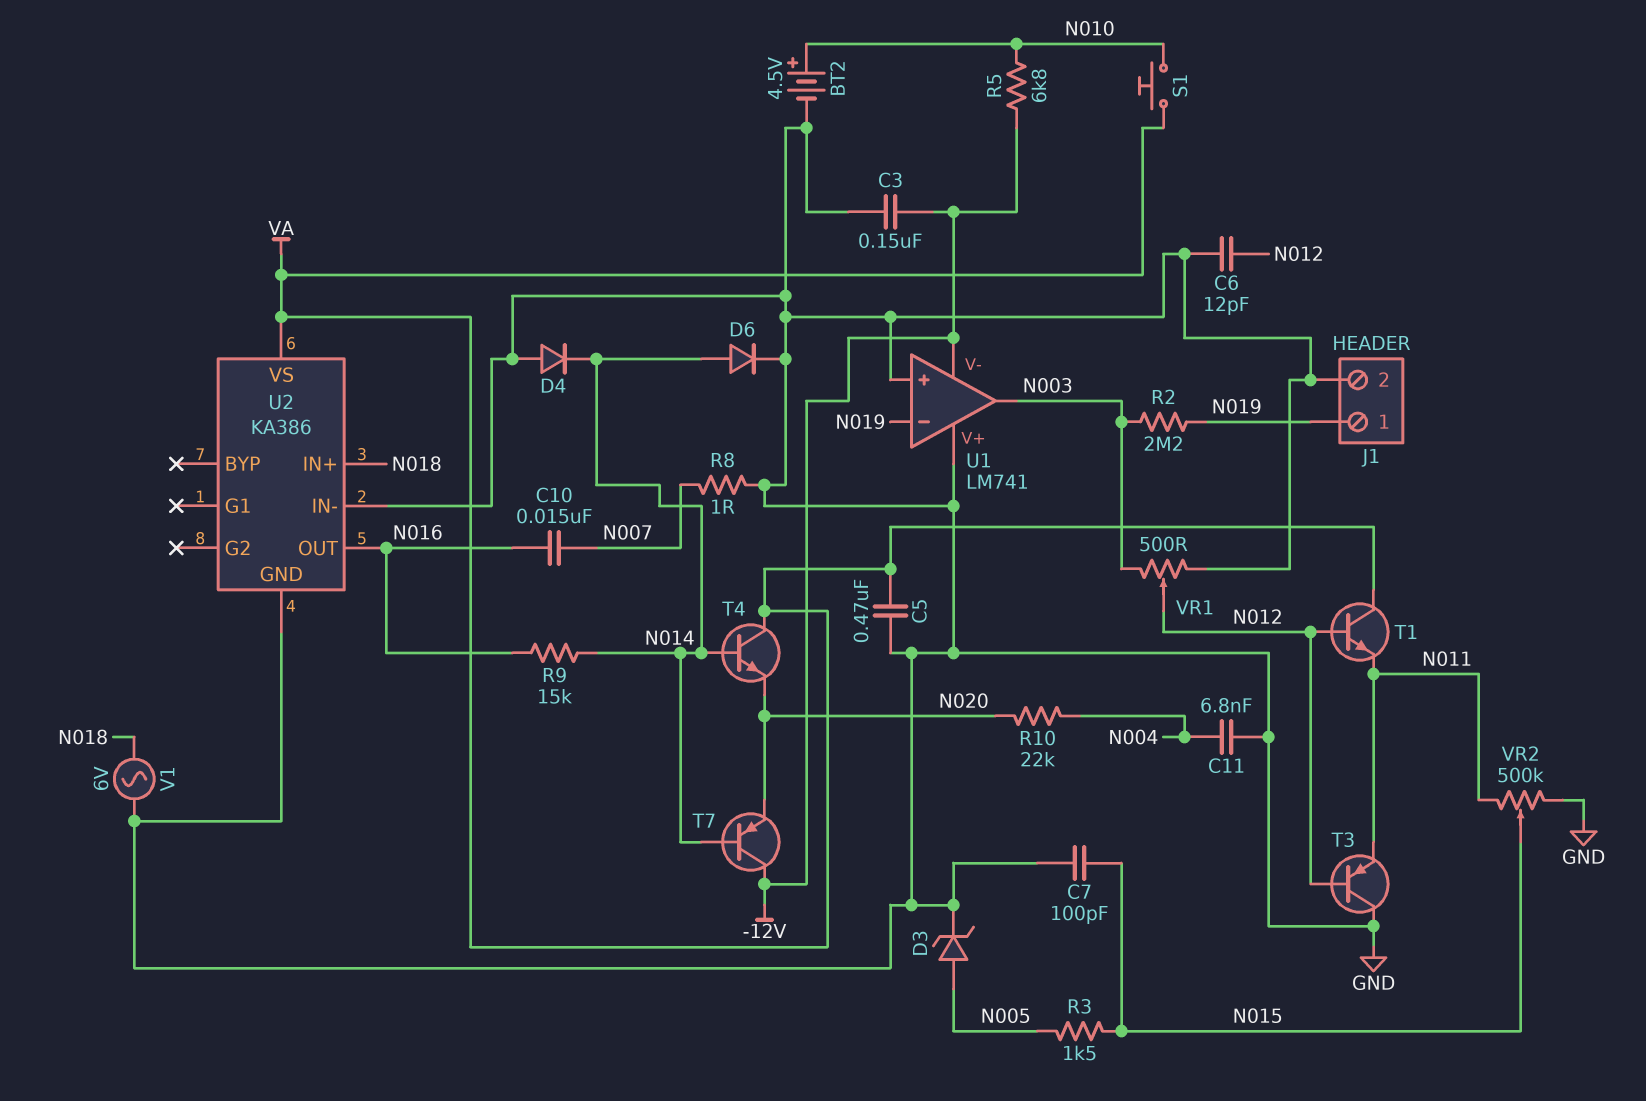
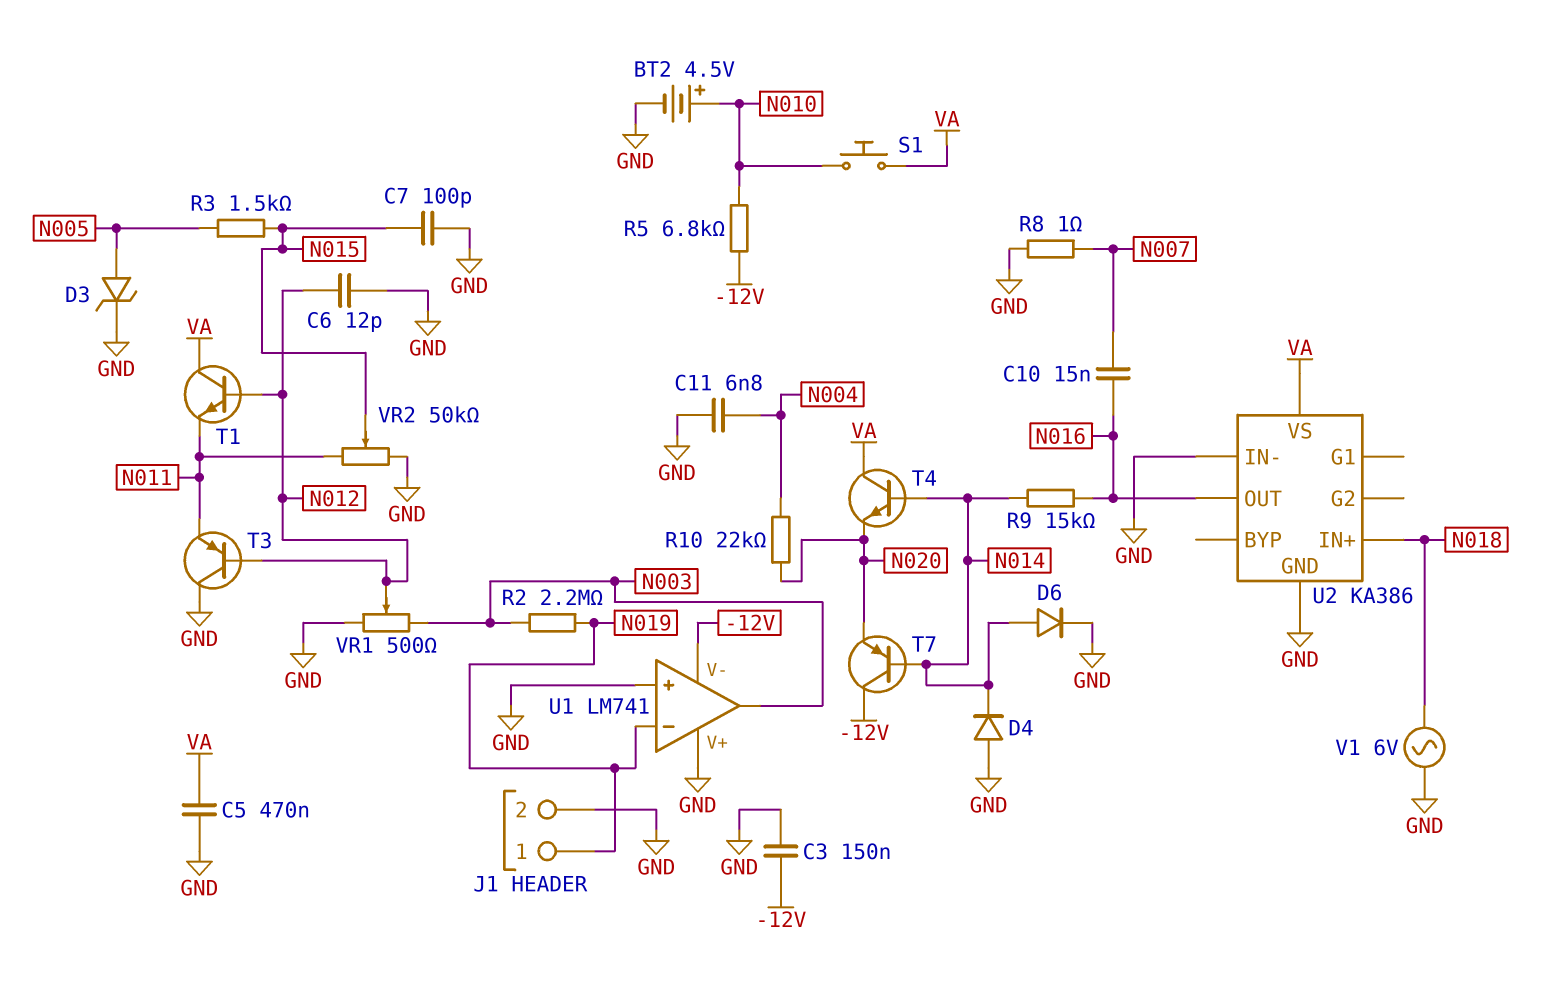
VR2: 500k (GND, N011, wiper N015) -> 50k (GND, N011, wiper N015)

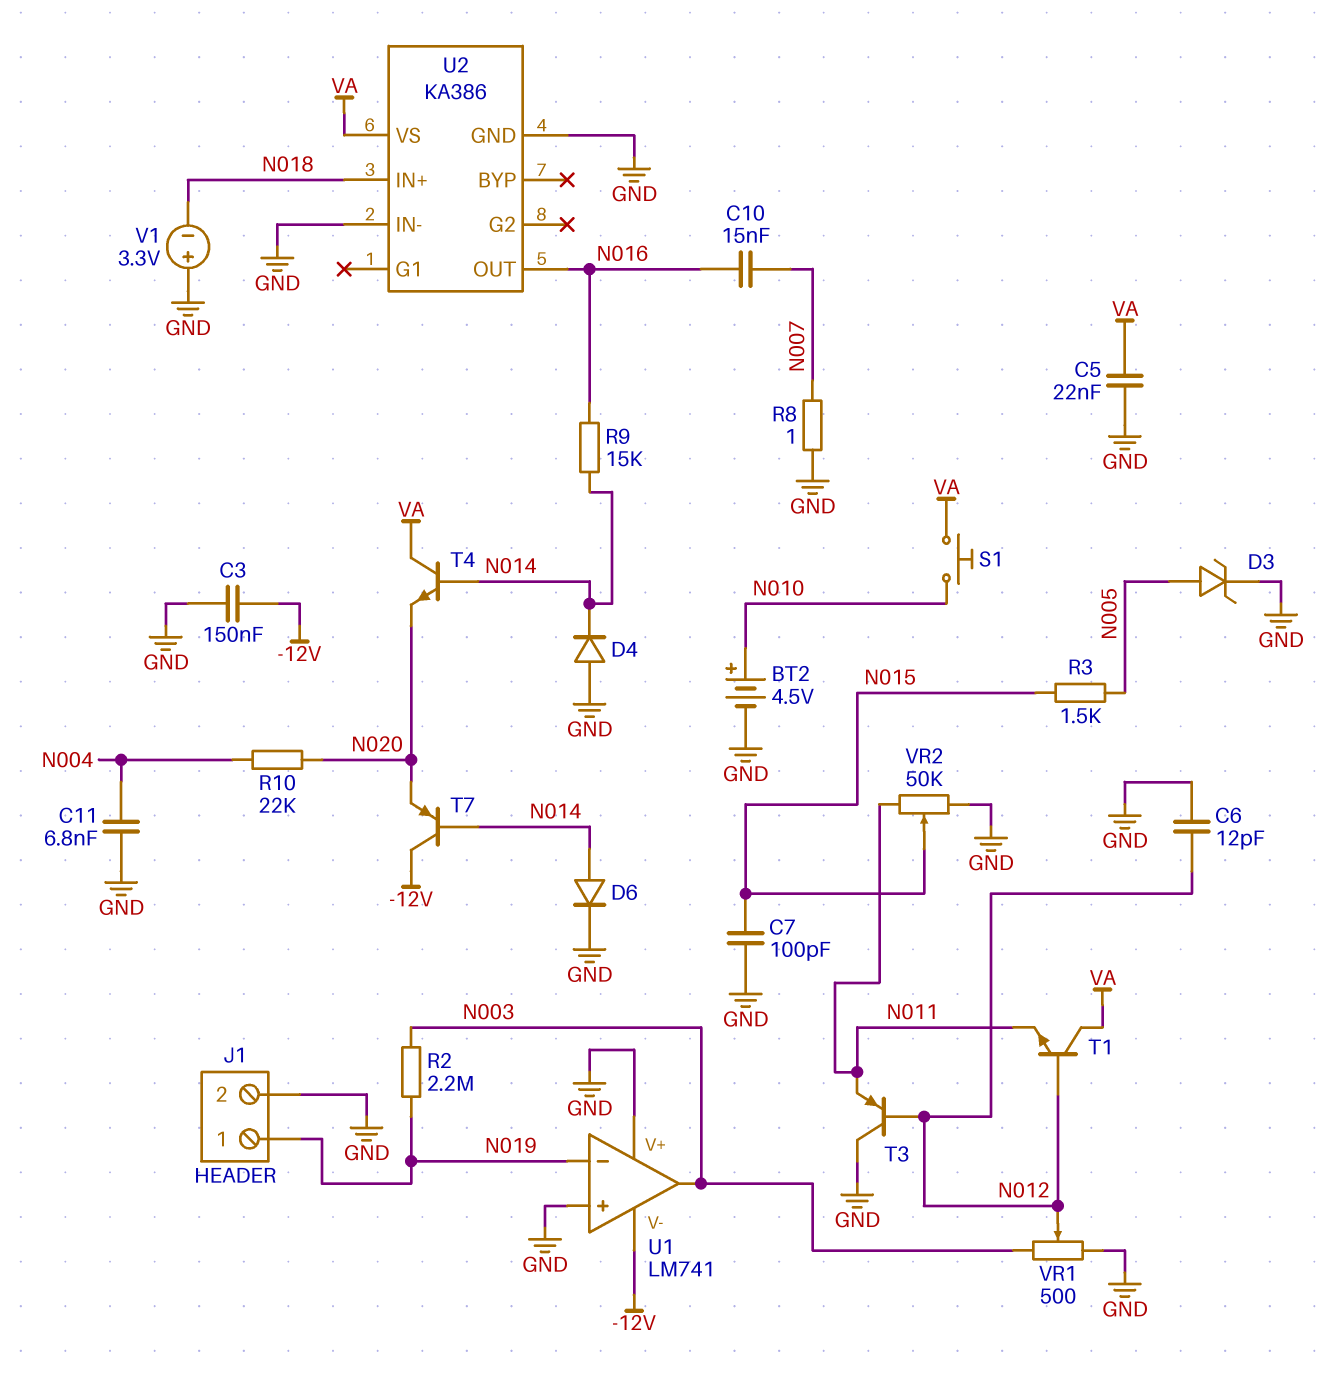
C5: 470nF (GND, VA) -> 22nF (GND, VA)
R5: 6.8k (-12V, N010) -> none
V1: AC 6V (GND, N018) -> 3.3V (plus GND, minus N018)

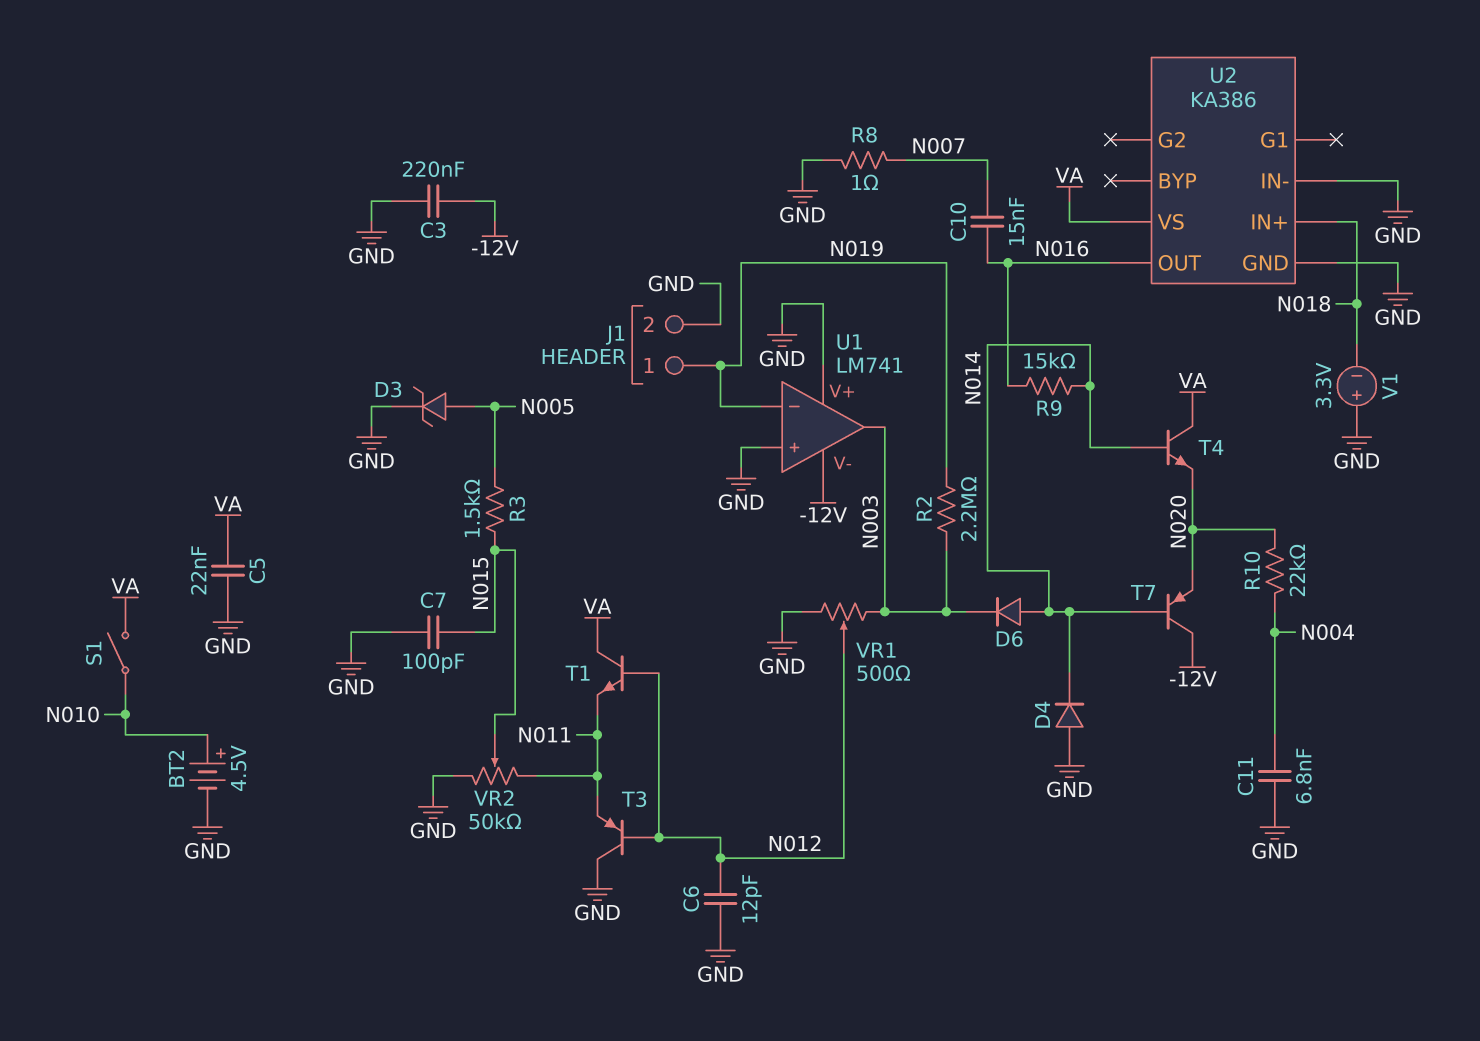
C3: 150nF (-12V, GND) -> 220nF (-12V, GND)
D6: diode (A N014, K GND) -> diode (A N014, K N003)
S1: button (N010, VA) -> switch (N010, VA)

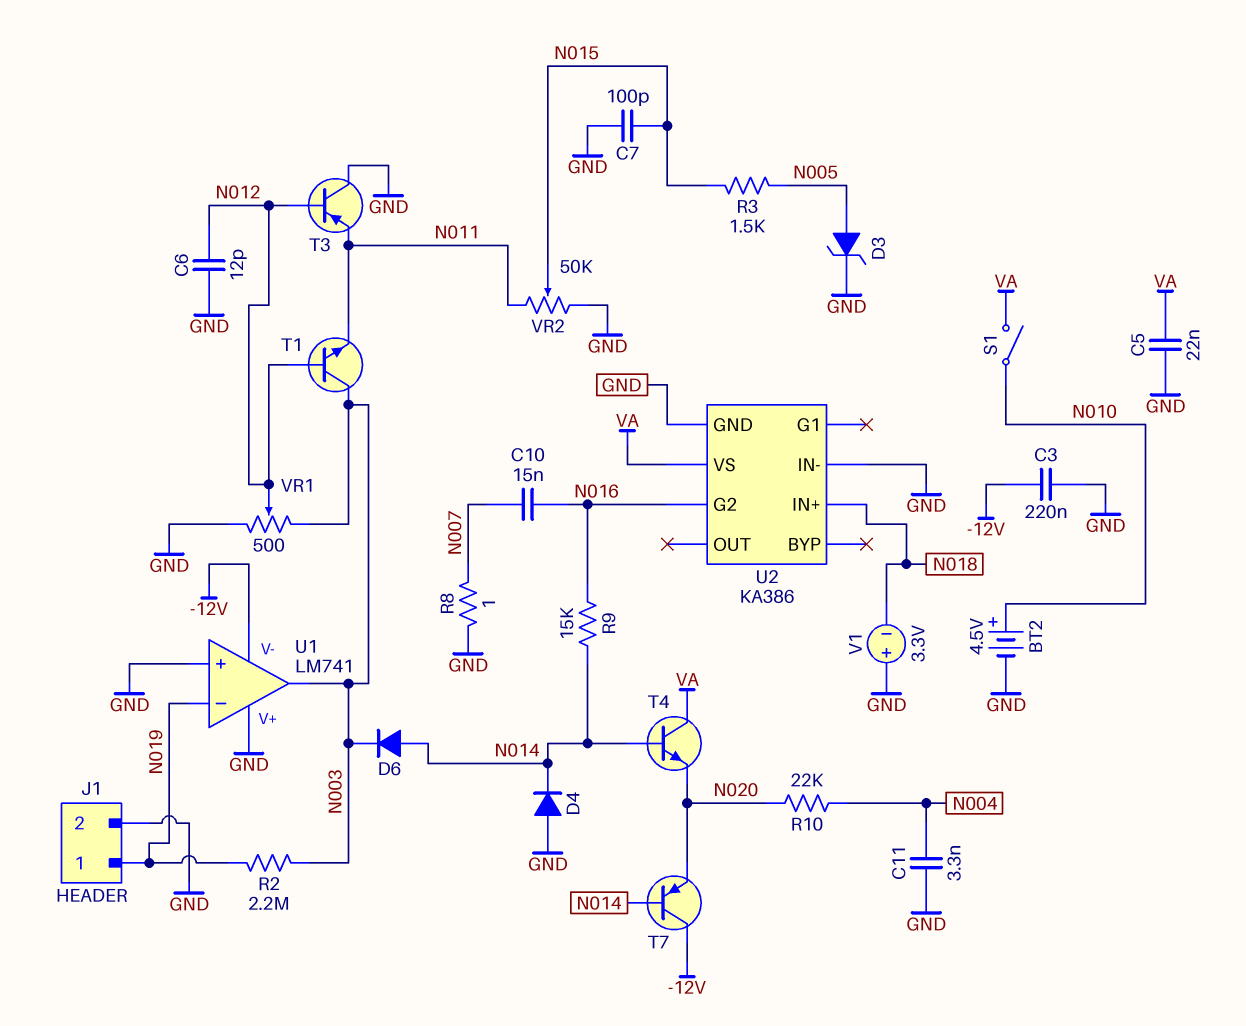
C11: 6.8nF (GND, N004) -> 3.3nF (GND, N004)
T1: NPN (B N012, C VA, E N011) -> NPN (B N012, C N003, E N011)
U2 pin G2: none -> N016
U2 pin OUT: N016 -> none

